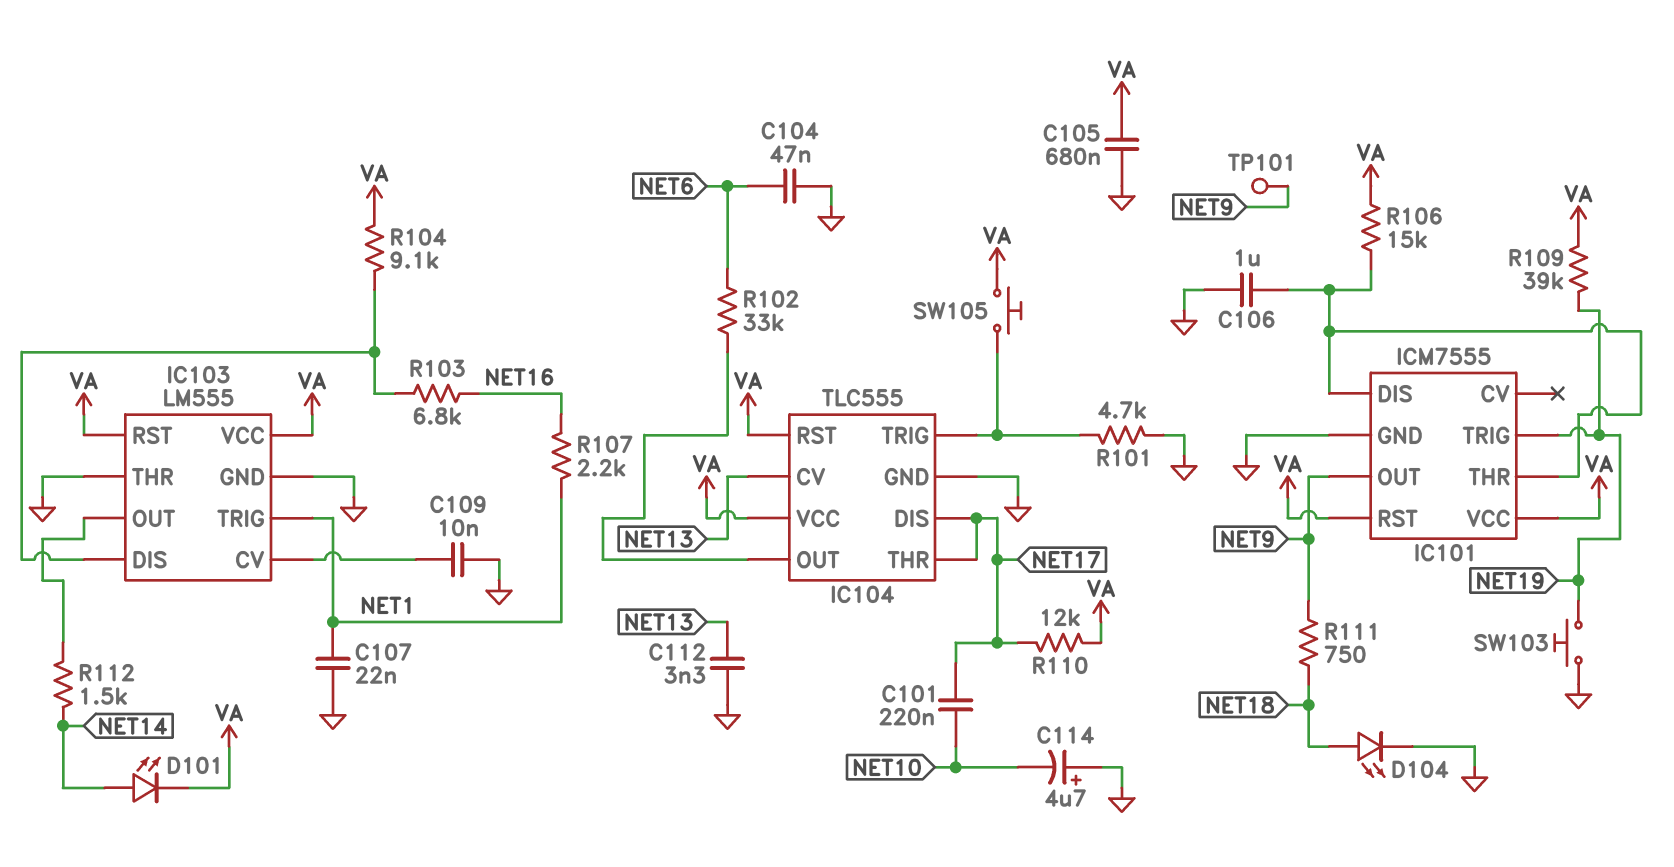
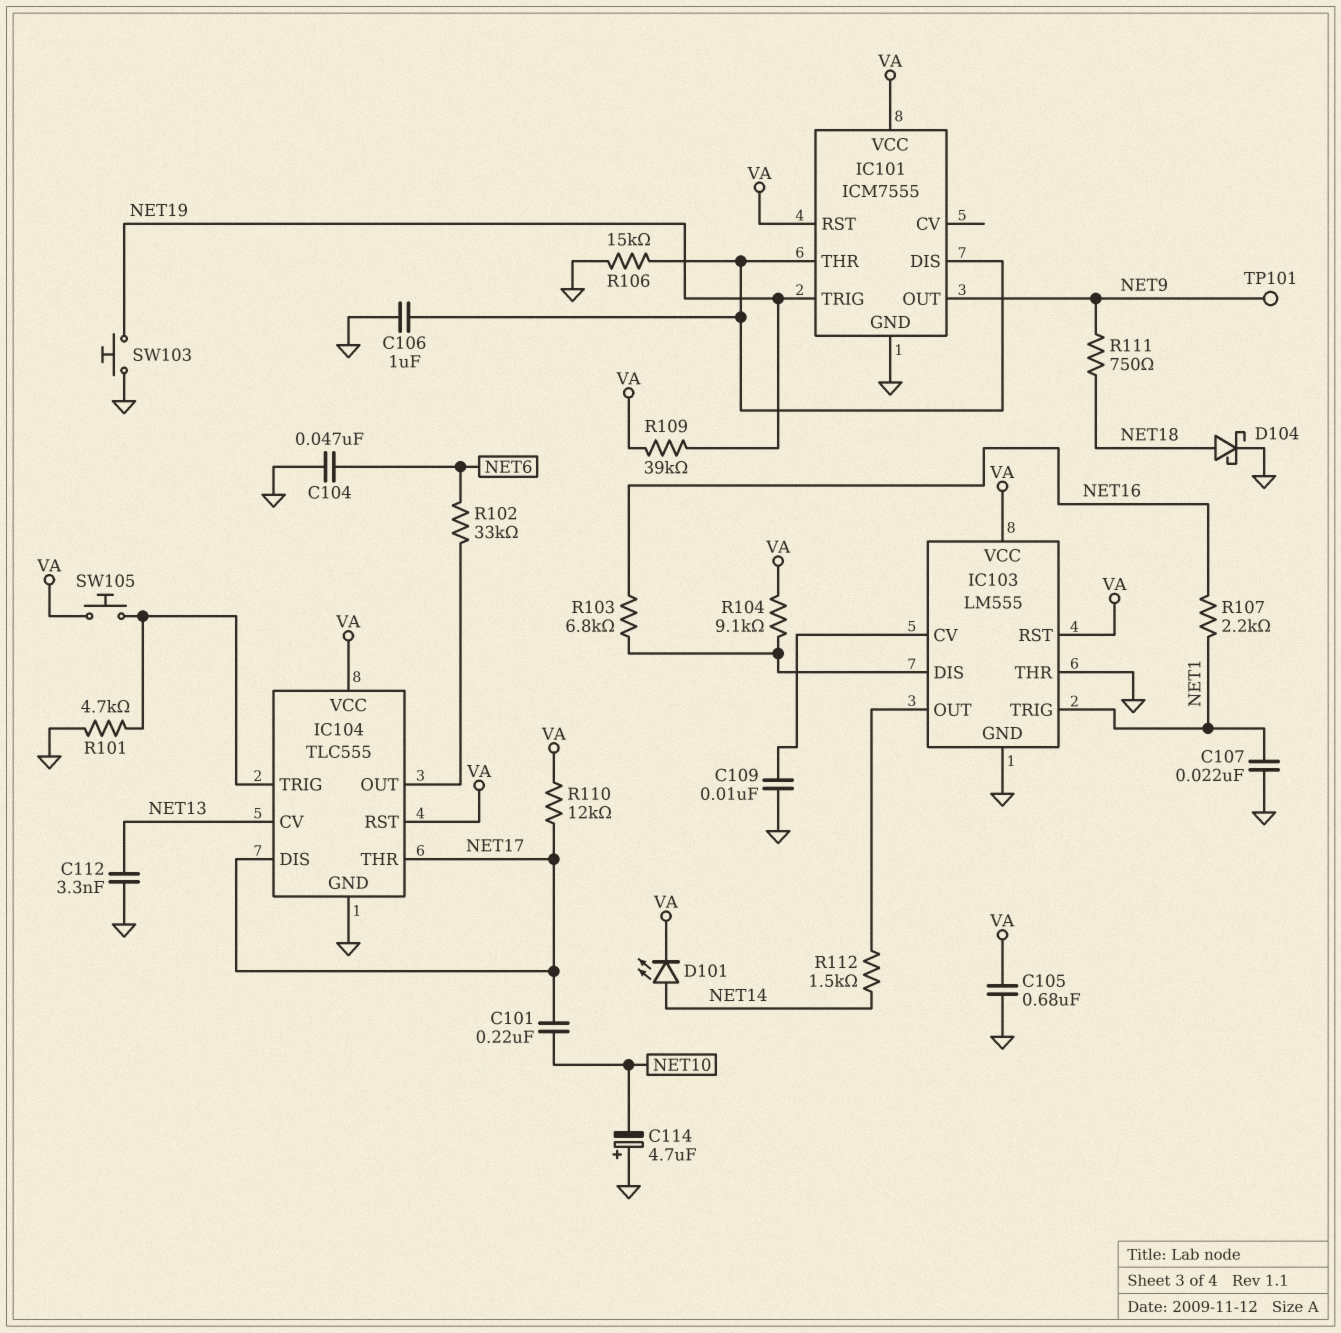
D104: LED (A NET18, K GND) -> schottky (A NET18, K GND)
R106: 15k (IC101/DIS, VA) -> 15k (GND, IC101/DIS)

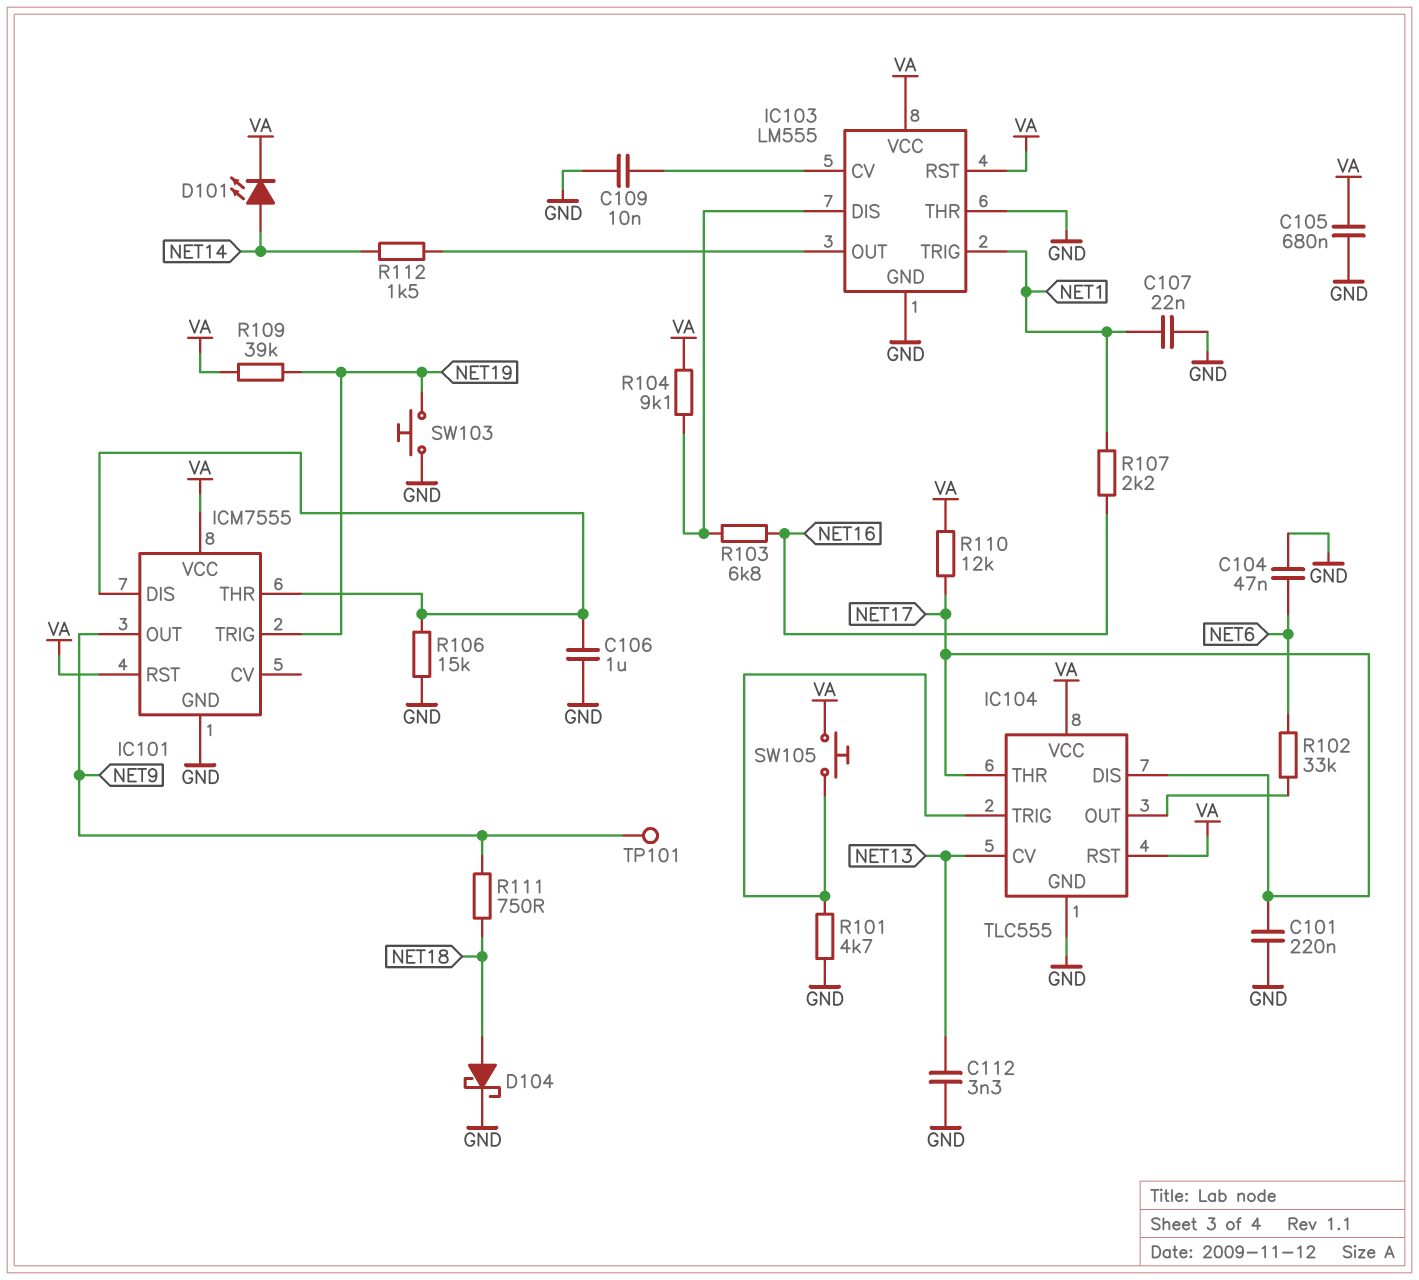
C101: 220nF (NET10, NET17) -> 220nF (GND, NET17)
C114: 4.7uF (plus GND, minus NET10) -> none

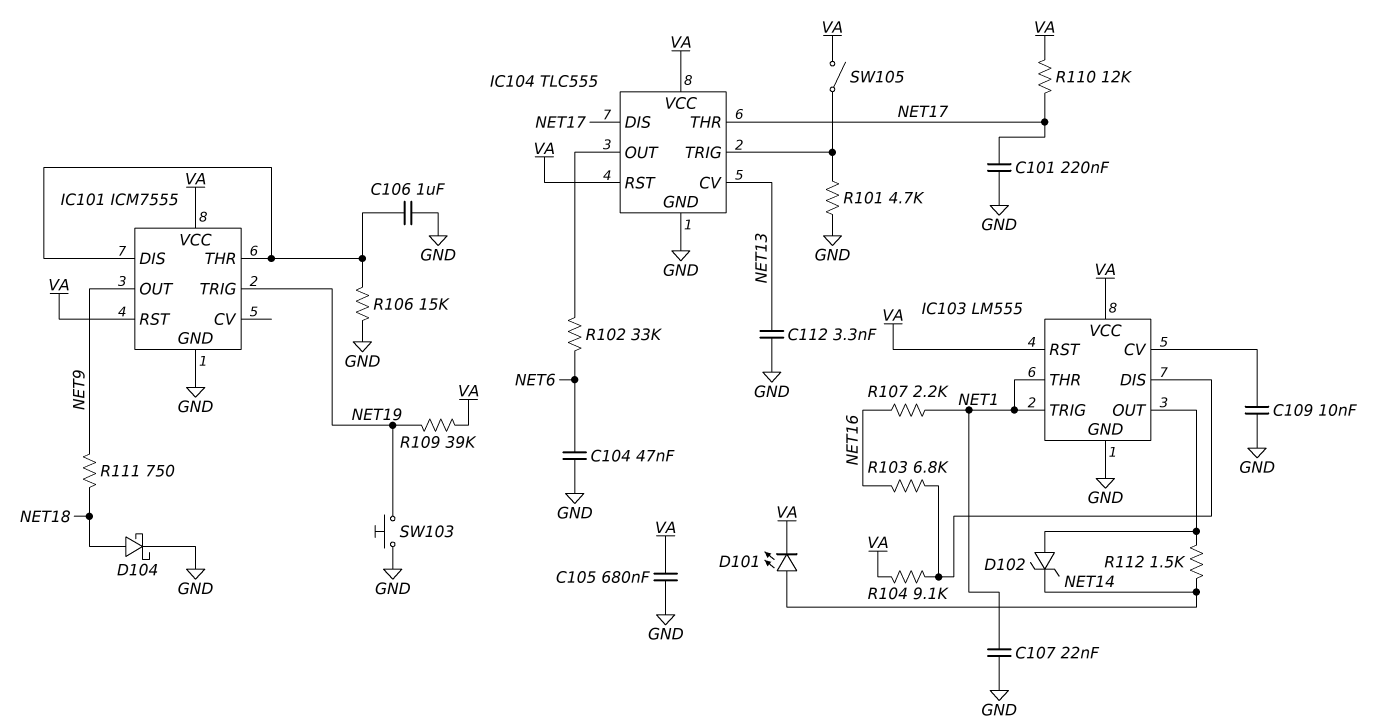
D102: none -> zener (A IC103/OUT, K NET14)
IC103 pin THR: GND -> NET1
SW105: button (IC104/TRIG, VA) -> switch (IC104/TRIG, VA)
TP101: test point (NET9) -> none

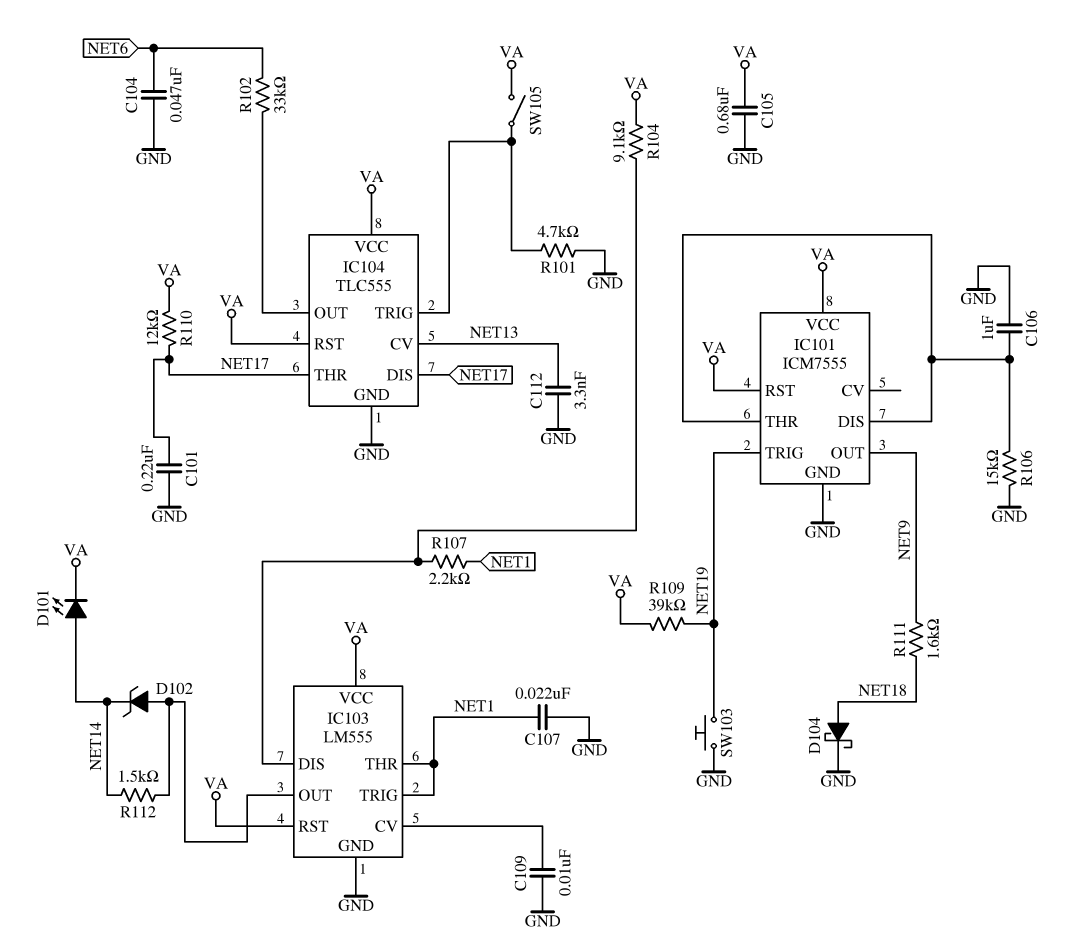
R103: 6.8k (IC103/DIS, NET16) -> none
R107: 2.2k (NET1, NET16) -> 2.2k (IC103/DIS, NET1)
R111: 750 (NET9, NET18) -> 1.6k (NET9, NET18)

